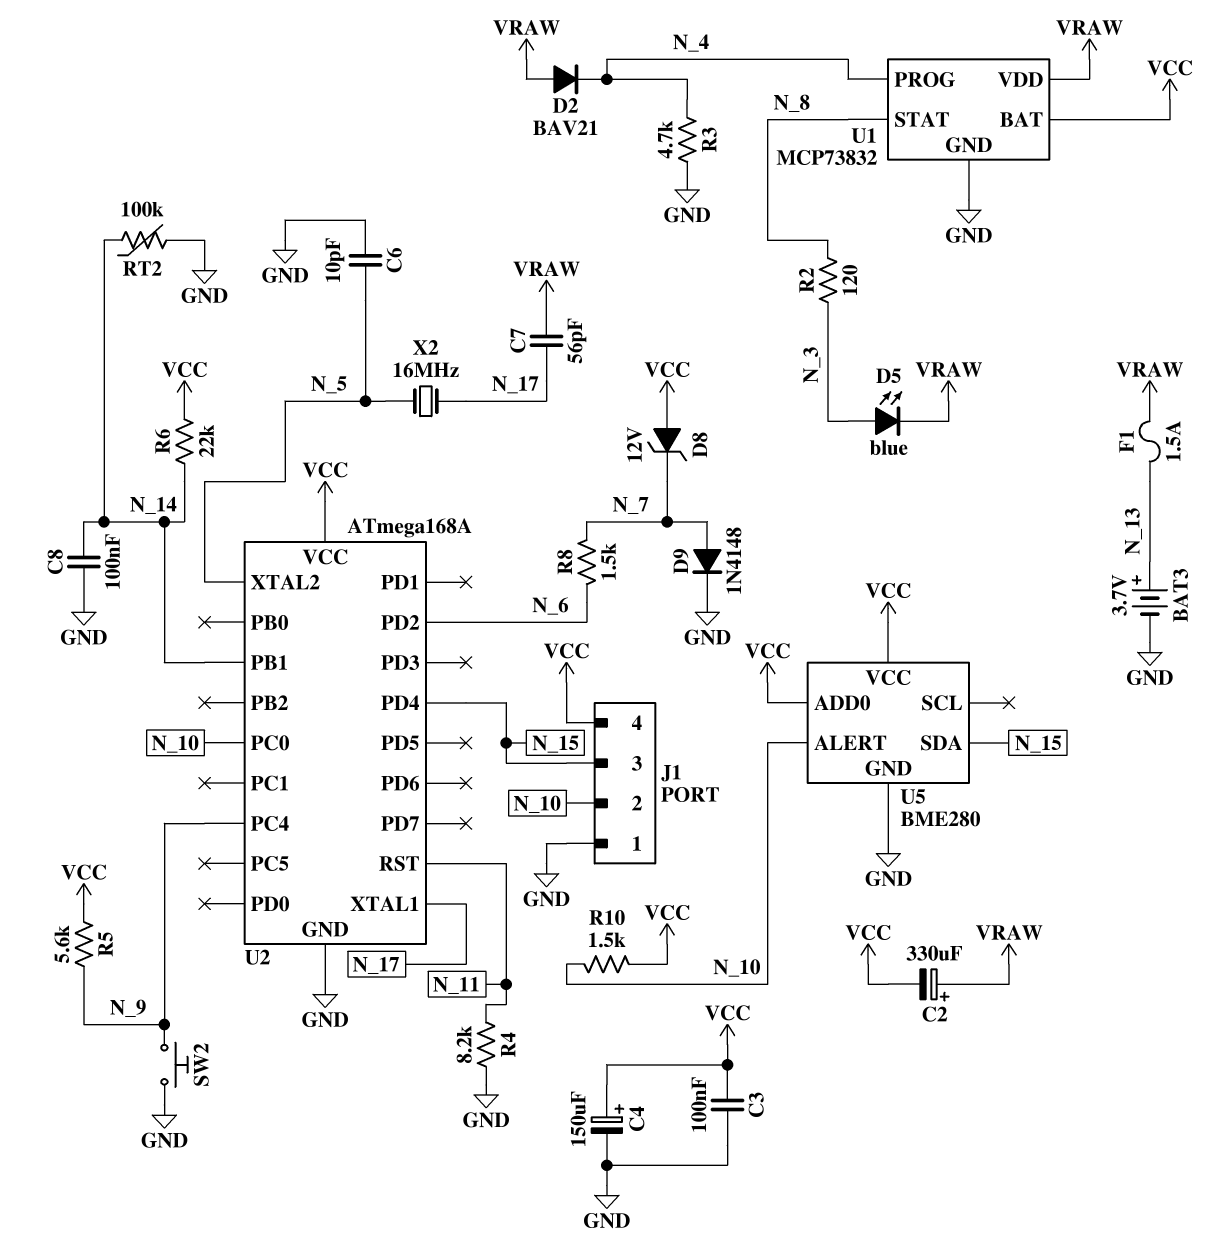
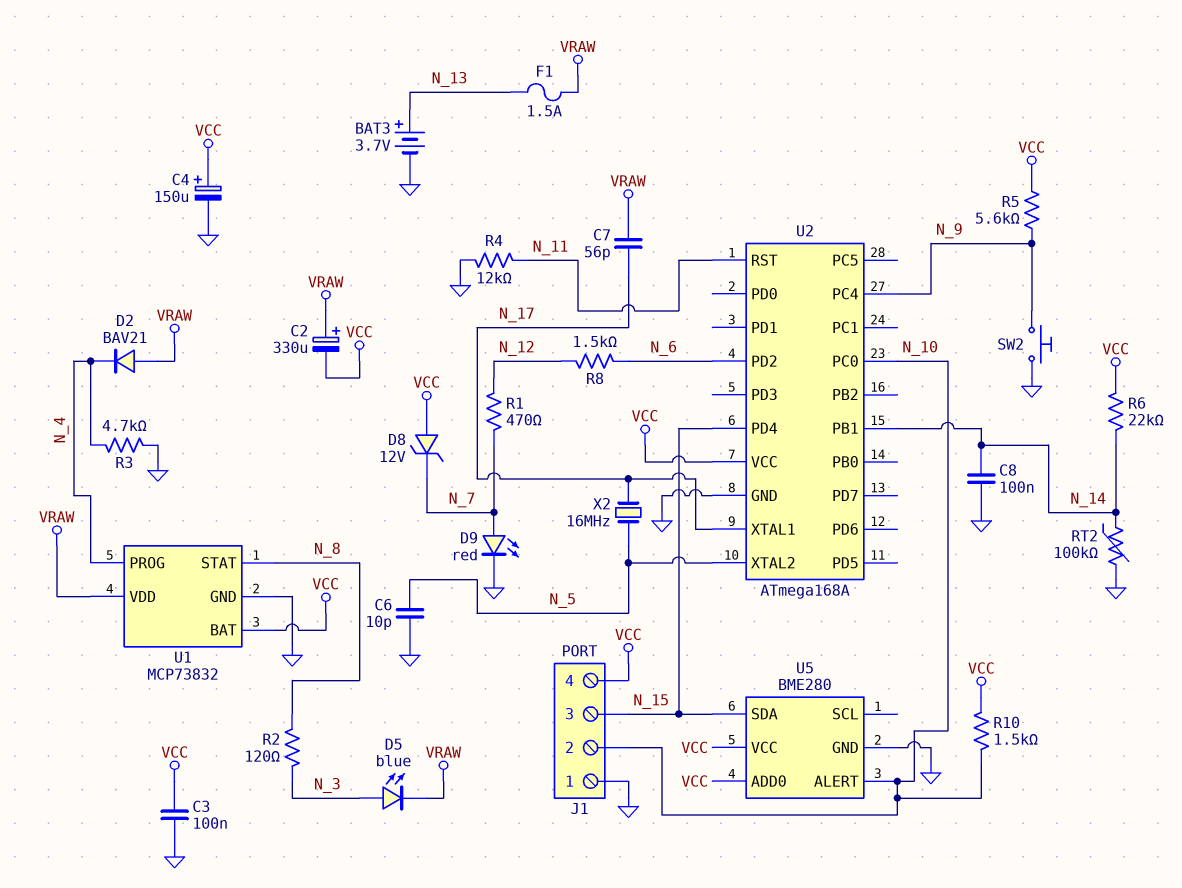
D9: diode 1N4148 (A N_7, K GND) -> LED red (A N_7, K GND)
R1: none -> 470 (N_7, N_12)
R4: 8.2k (GND, N_11) -> 12k (GND, N_11)
R8: 1.5k (N_6, N_7) -> 1.5k (N_6, N_12)

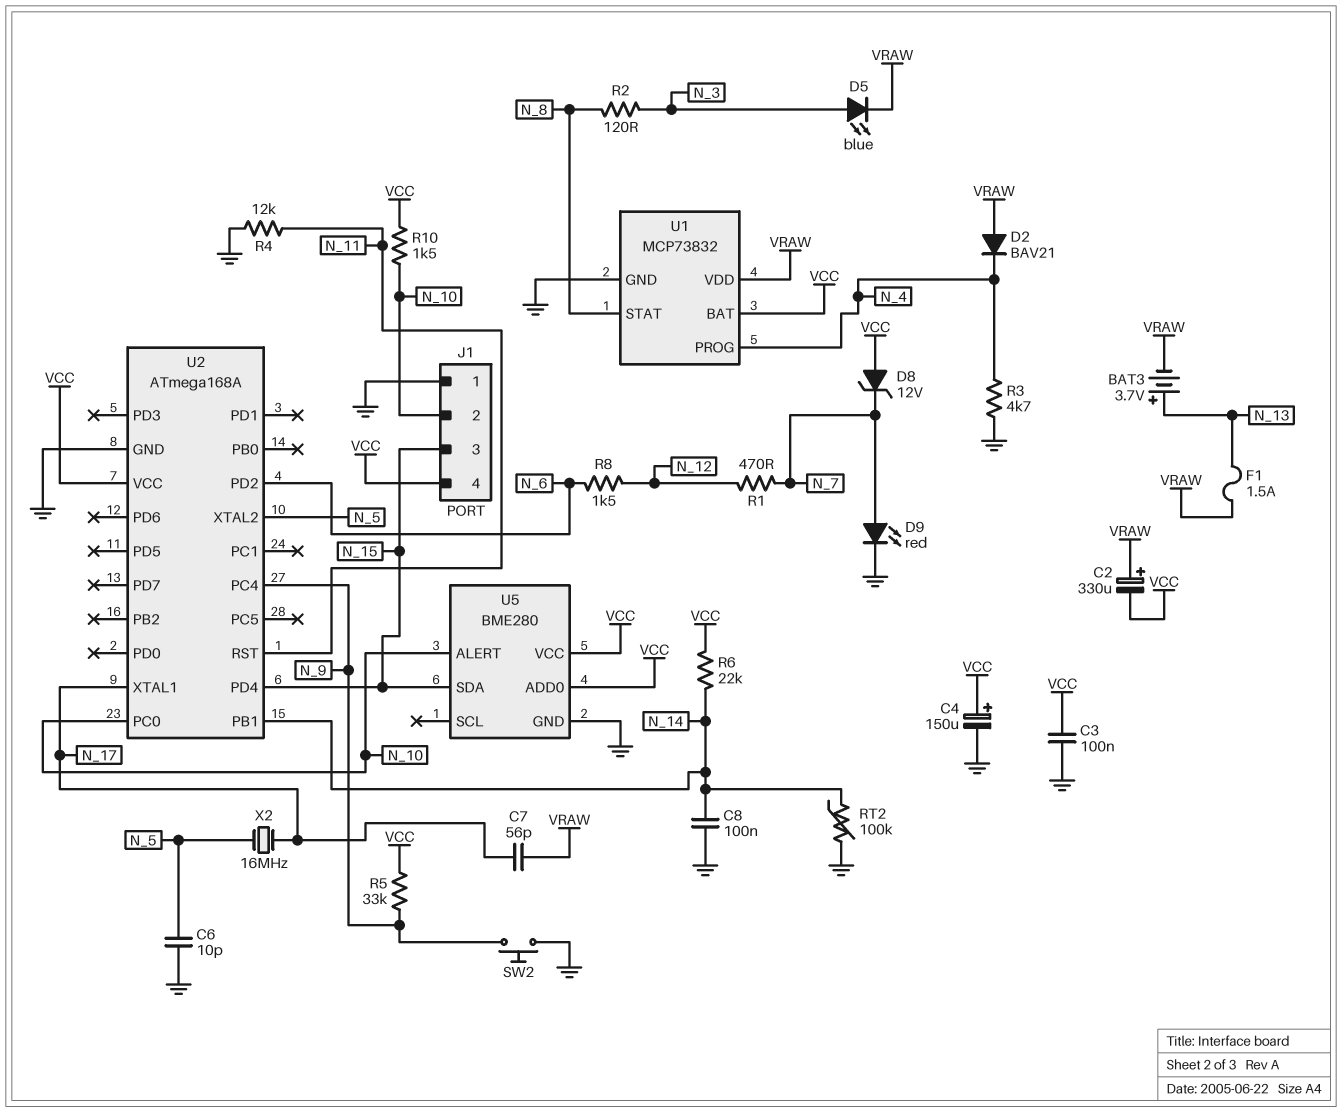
BAT3: 3.7V (plus N_13, minus GND) -> 3.7V (plus N_13, minus VRAW)
R5: 5.6k (N_9, VCC) -> 33k (N_9, VCC)

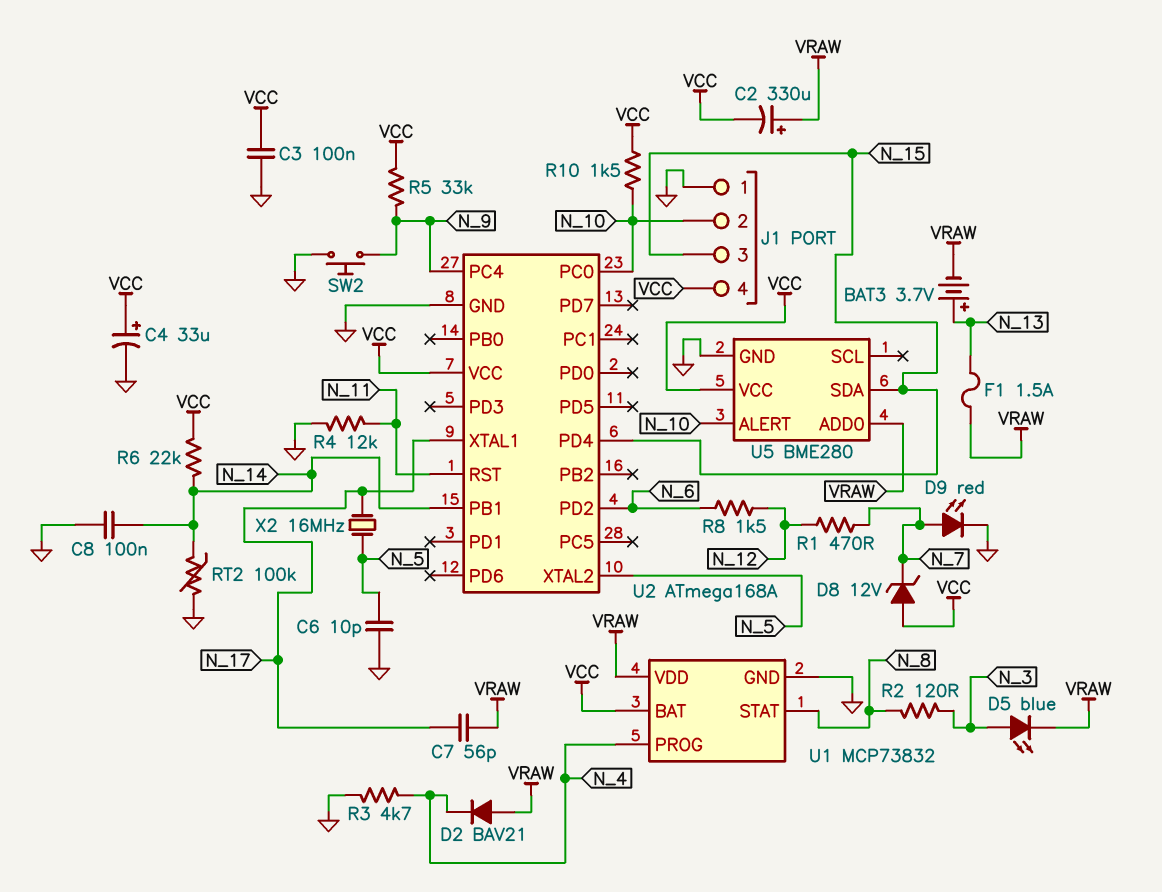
C4: 150uF (plus VCC, minus GND) -> 33uF (plus VCC, minus GND)
U5 pin ADD0: VCC -> VRAW

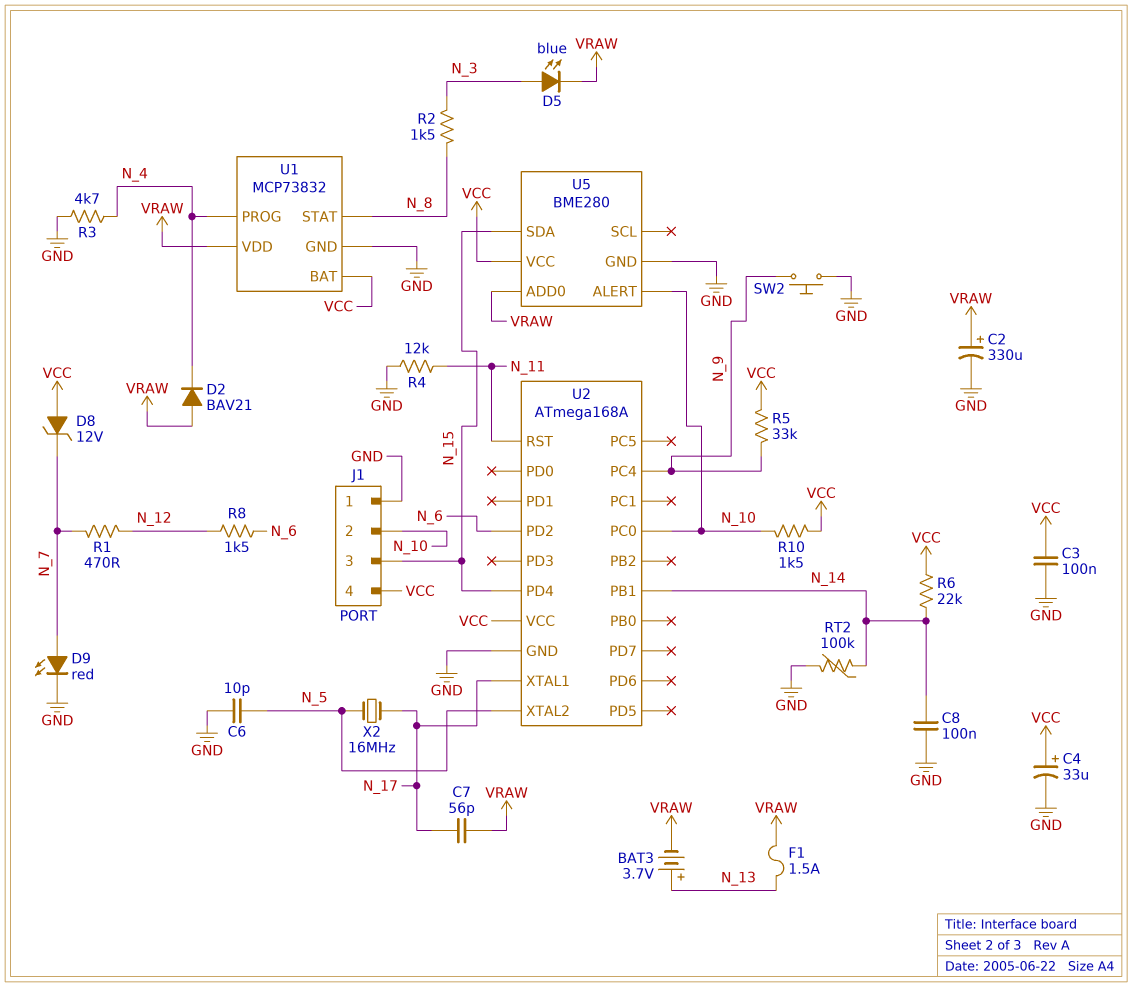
C2: 330uF (plus VRAW, minus VCC) -> 330uF (plus VRAW, minus GND)
R2: 120 (N_3, N_8) -> 1.5k (N_3, N_8)

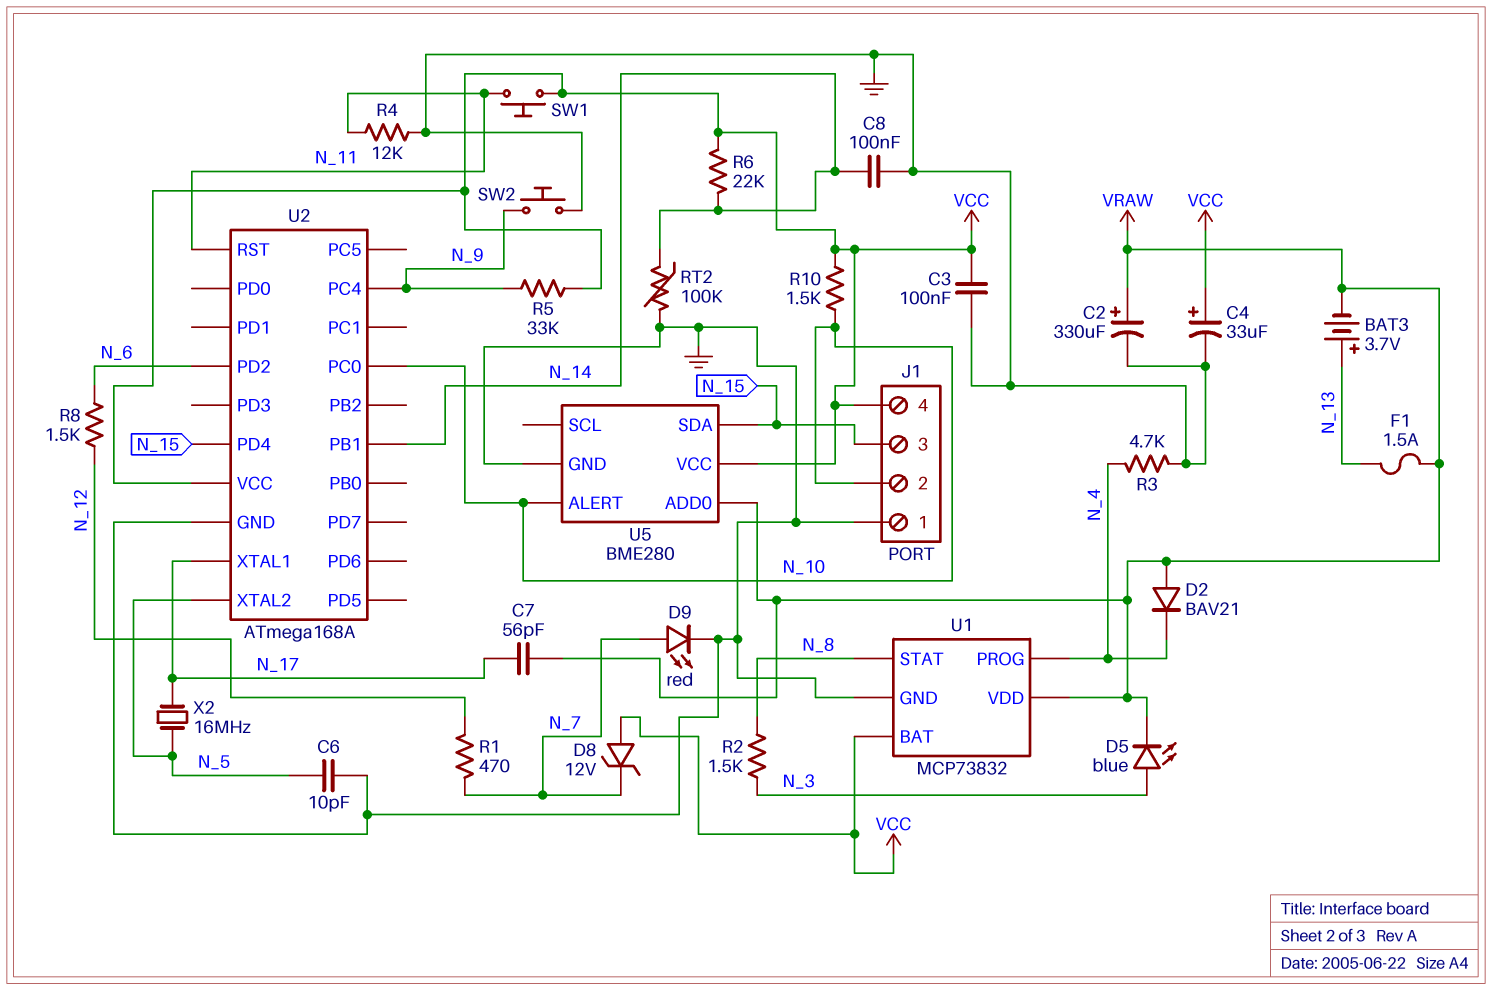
SW1: none -> button (N_11, VCC)

